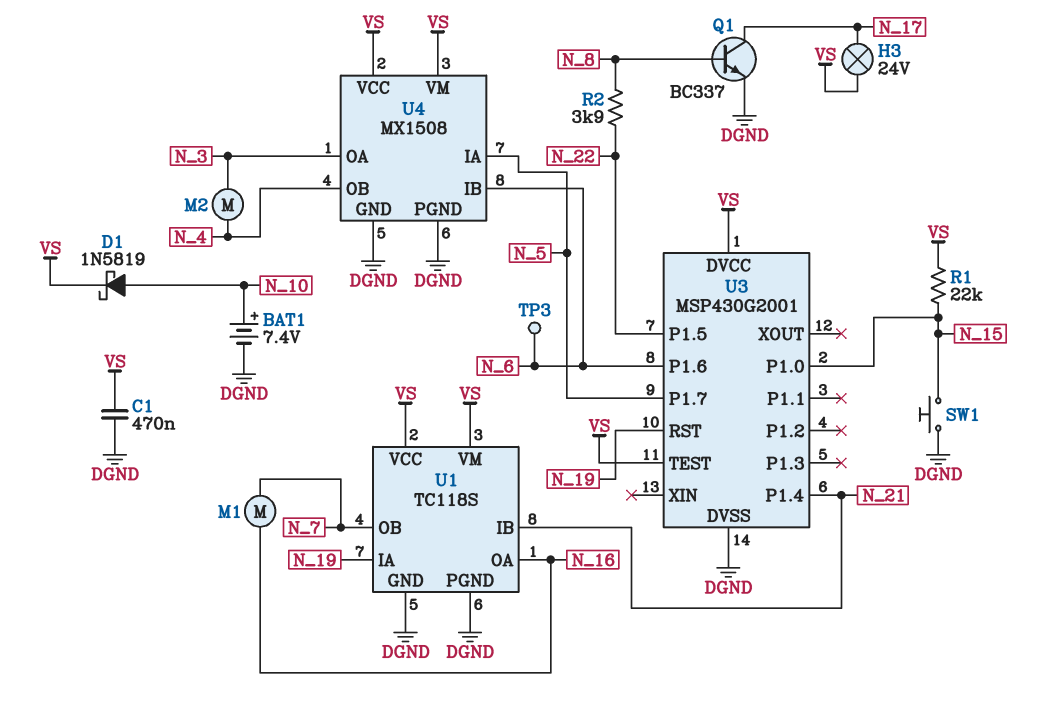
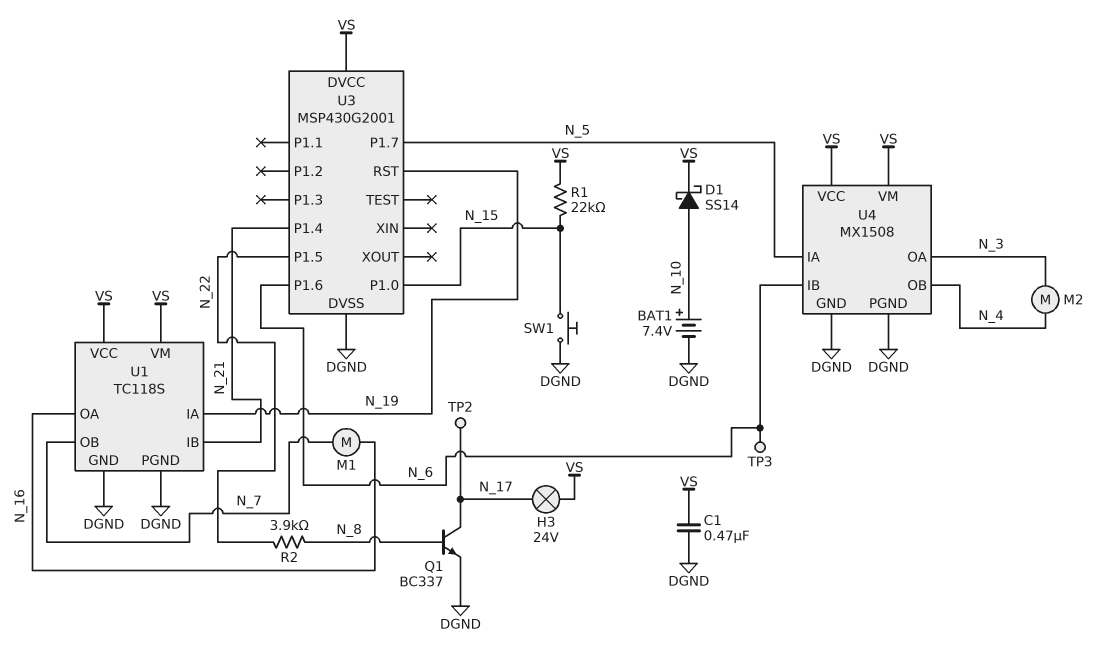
D1: schottky 1N5819 (A N_10, K VS) -> schottky SS14 (A N_10, K VS)
TP2: none -> test point (N_17)
U3 pin TEST: VS -> none

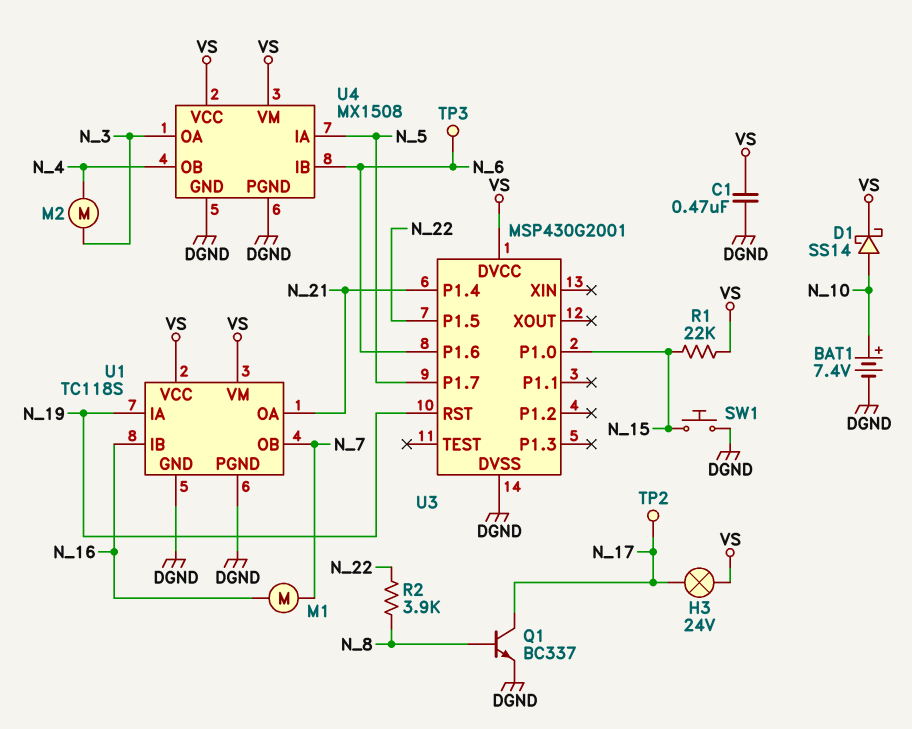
U1 pin IB: N_21 -> N_16
U1 pin OA: N_16 -> N_21

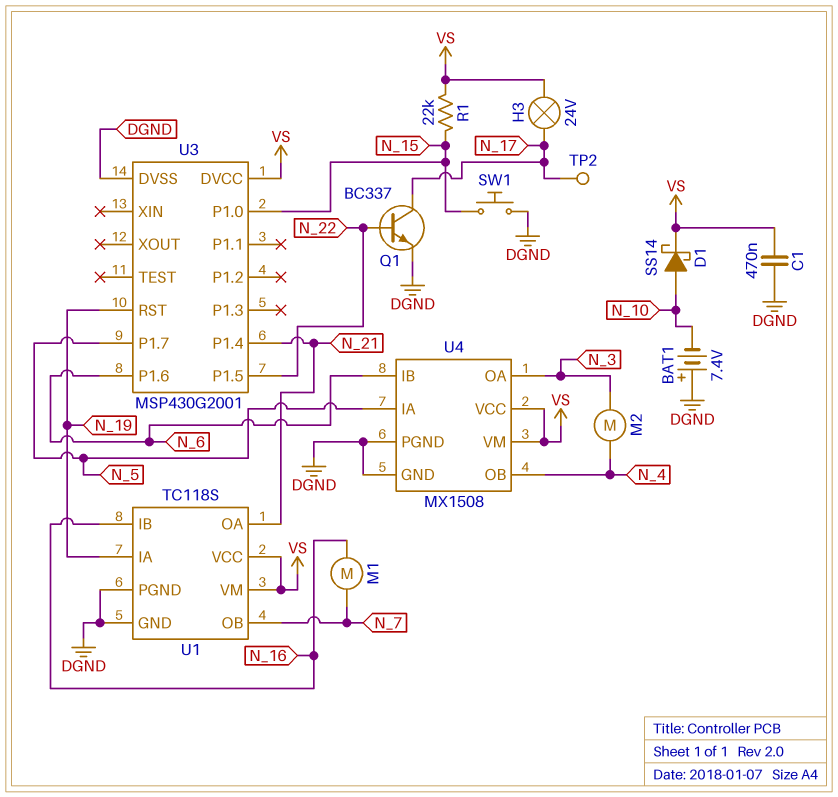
BAT1: 7.4V (plus N_10, minus DGND) -> 7.4V (plus DGND, minus N_10)
Q1: NPN BC337 (B N_8, C N_17, E DGND) -> NPN BC337 (B N_22, C N_17, E DGND)
R2: 3.9k (N_8, N_22) -> none
TP3: test point (N_6) -> none

